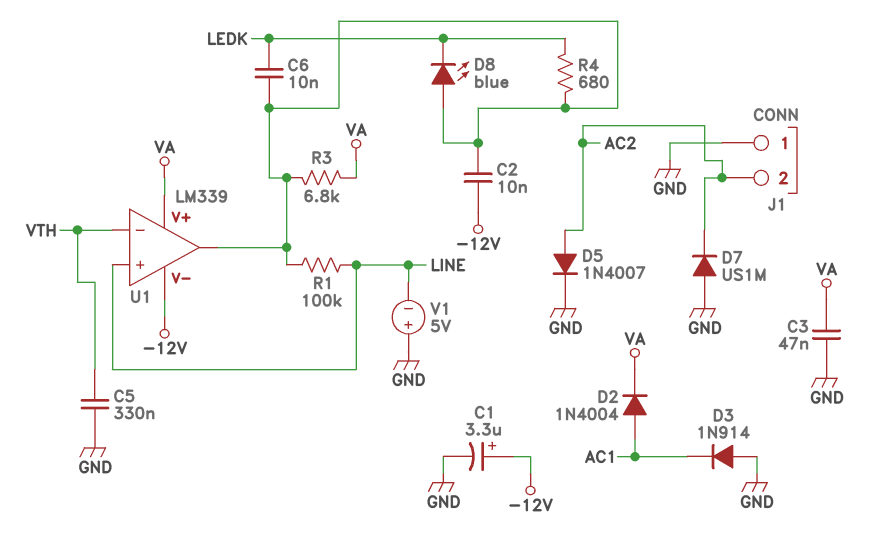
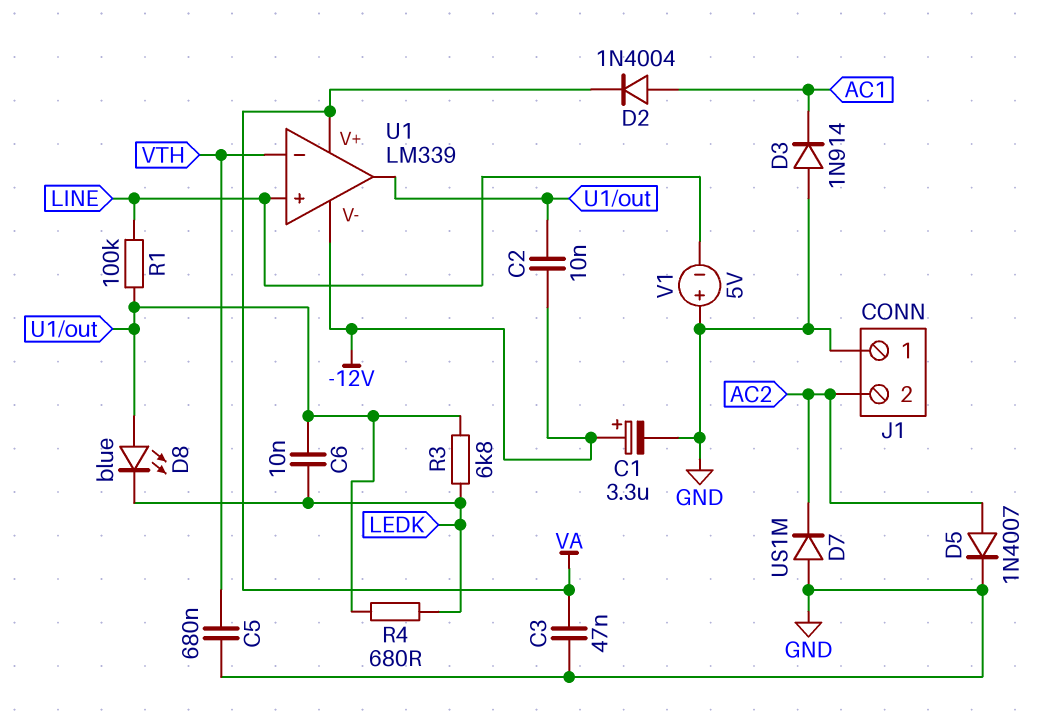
C5: 330nF (GND, VTH) -> 680nF (GND, VTH)
R3: 6.8k (U1/out, VA) -> 6.8k (LEDK, U1/out)

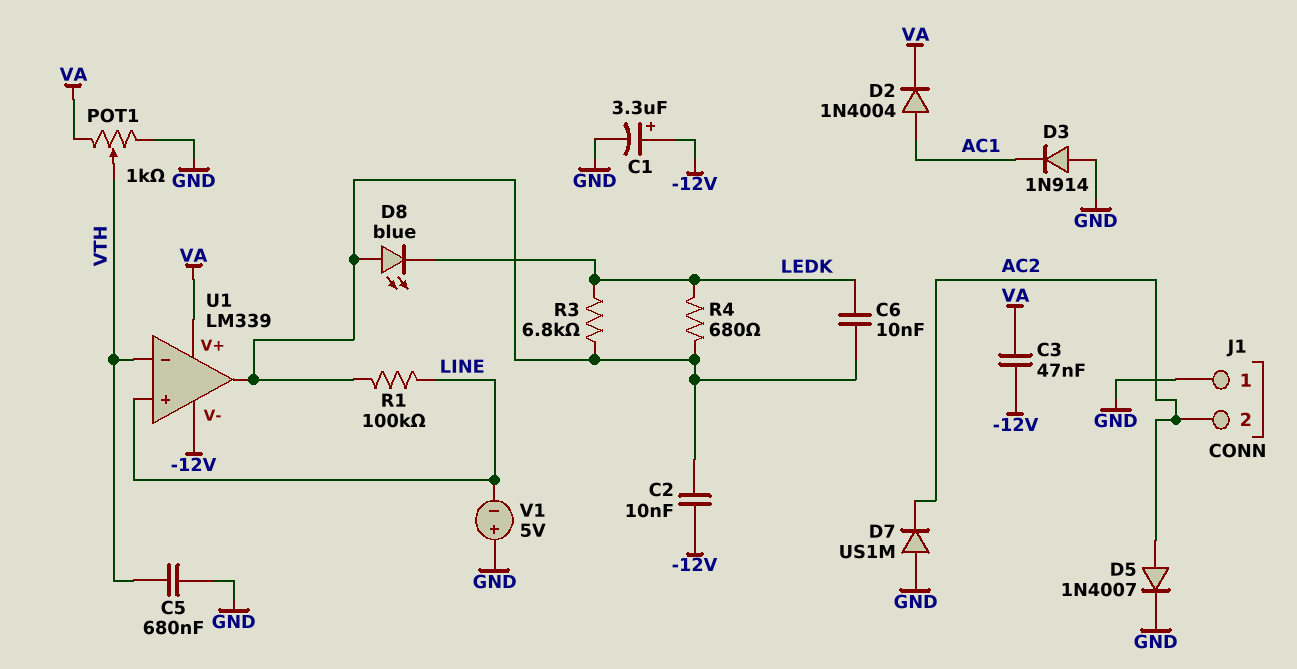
C3: 47nF (GND, VA) -> 47nF (-12V, VA)
POT1: none -> 1k (GND, VA, wiper VTH)

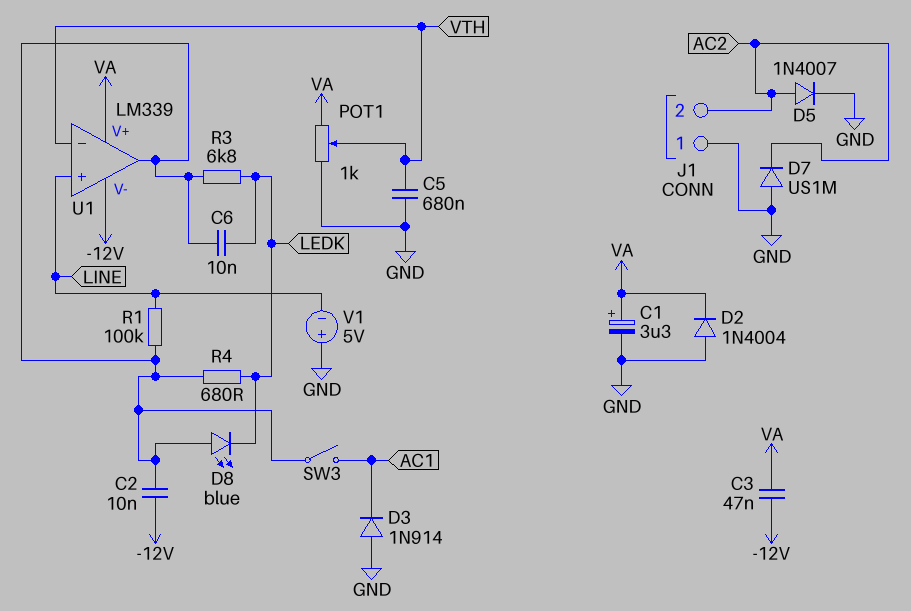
C1: 3.3uF (plus -12V, minus GND) -> 3.3uF (plus VA, minus GND)
D2: diode 1N4004 (A AC1, K VA) -> diode 1N4004 (A GND, K VA)
SW3: none -> switch (AC1, U1/out)

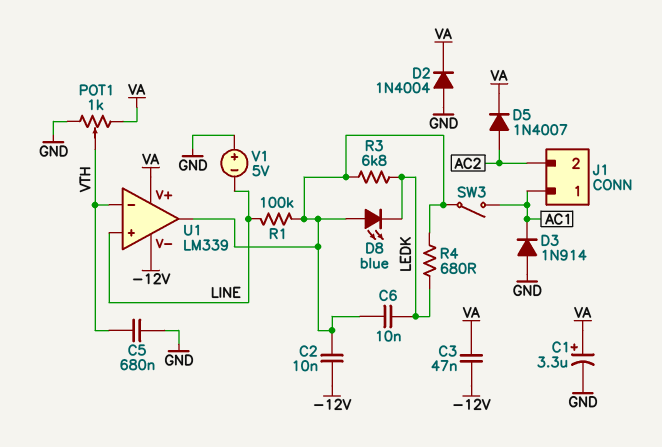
D5: diode 1N4007 (A AC2, K GND) -> diode 1N4007 (A AC2, K VA)
D7: diode US1M (A GND, K AC2) -> none
J1 pin 1: GND -> AC1

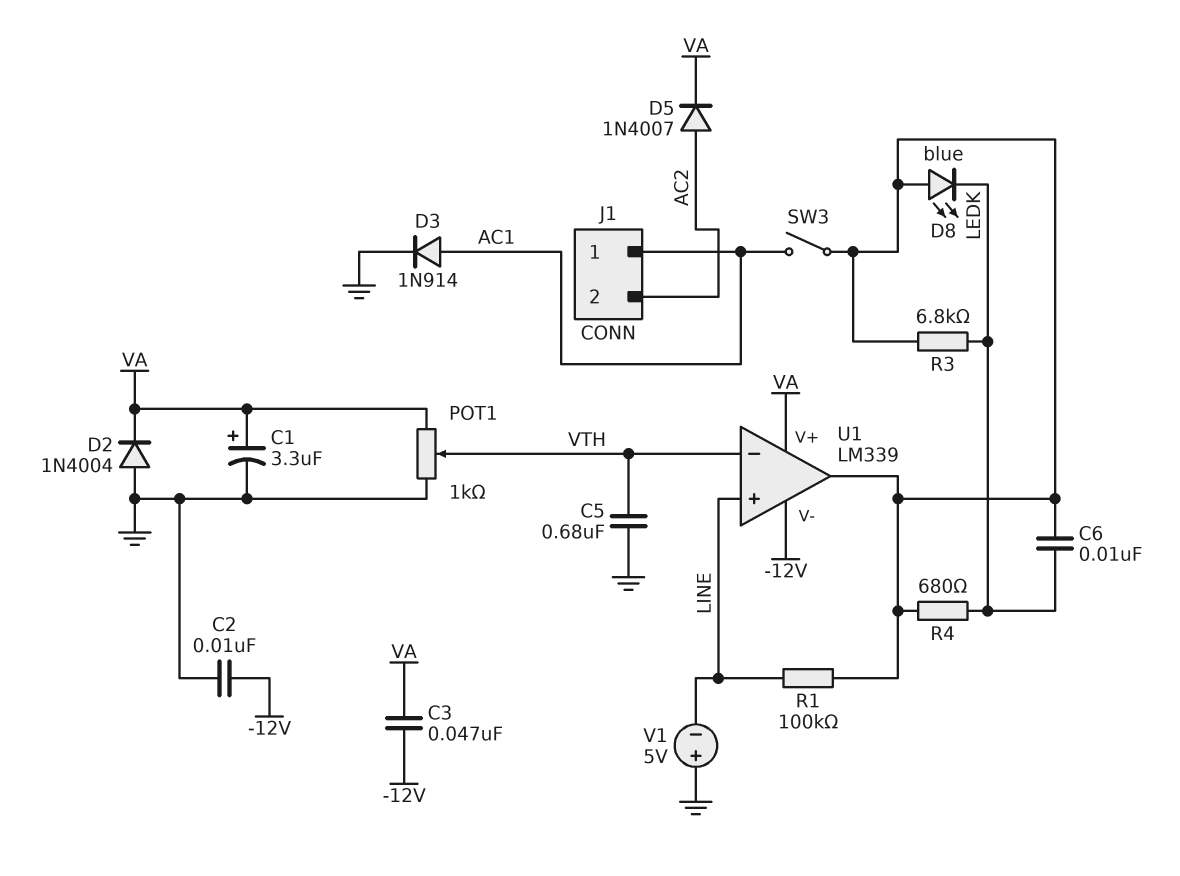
C2: 10nF (-12V, U1/out) -> 10nF (-12V, GND)
D3: diode 1N914 (A GND, K AC1) -> diode 1N914 (A AC1, K GND)

